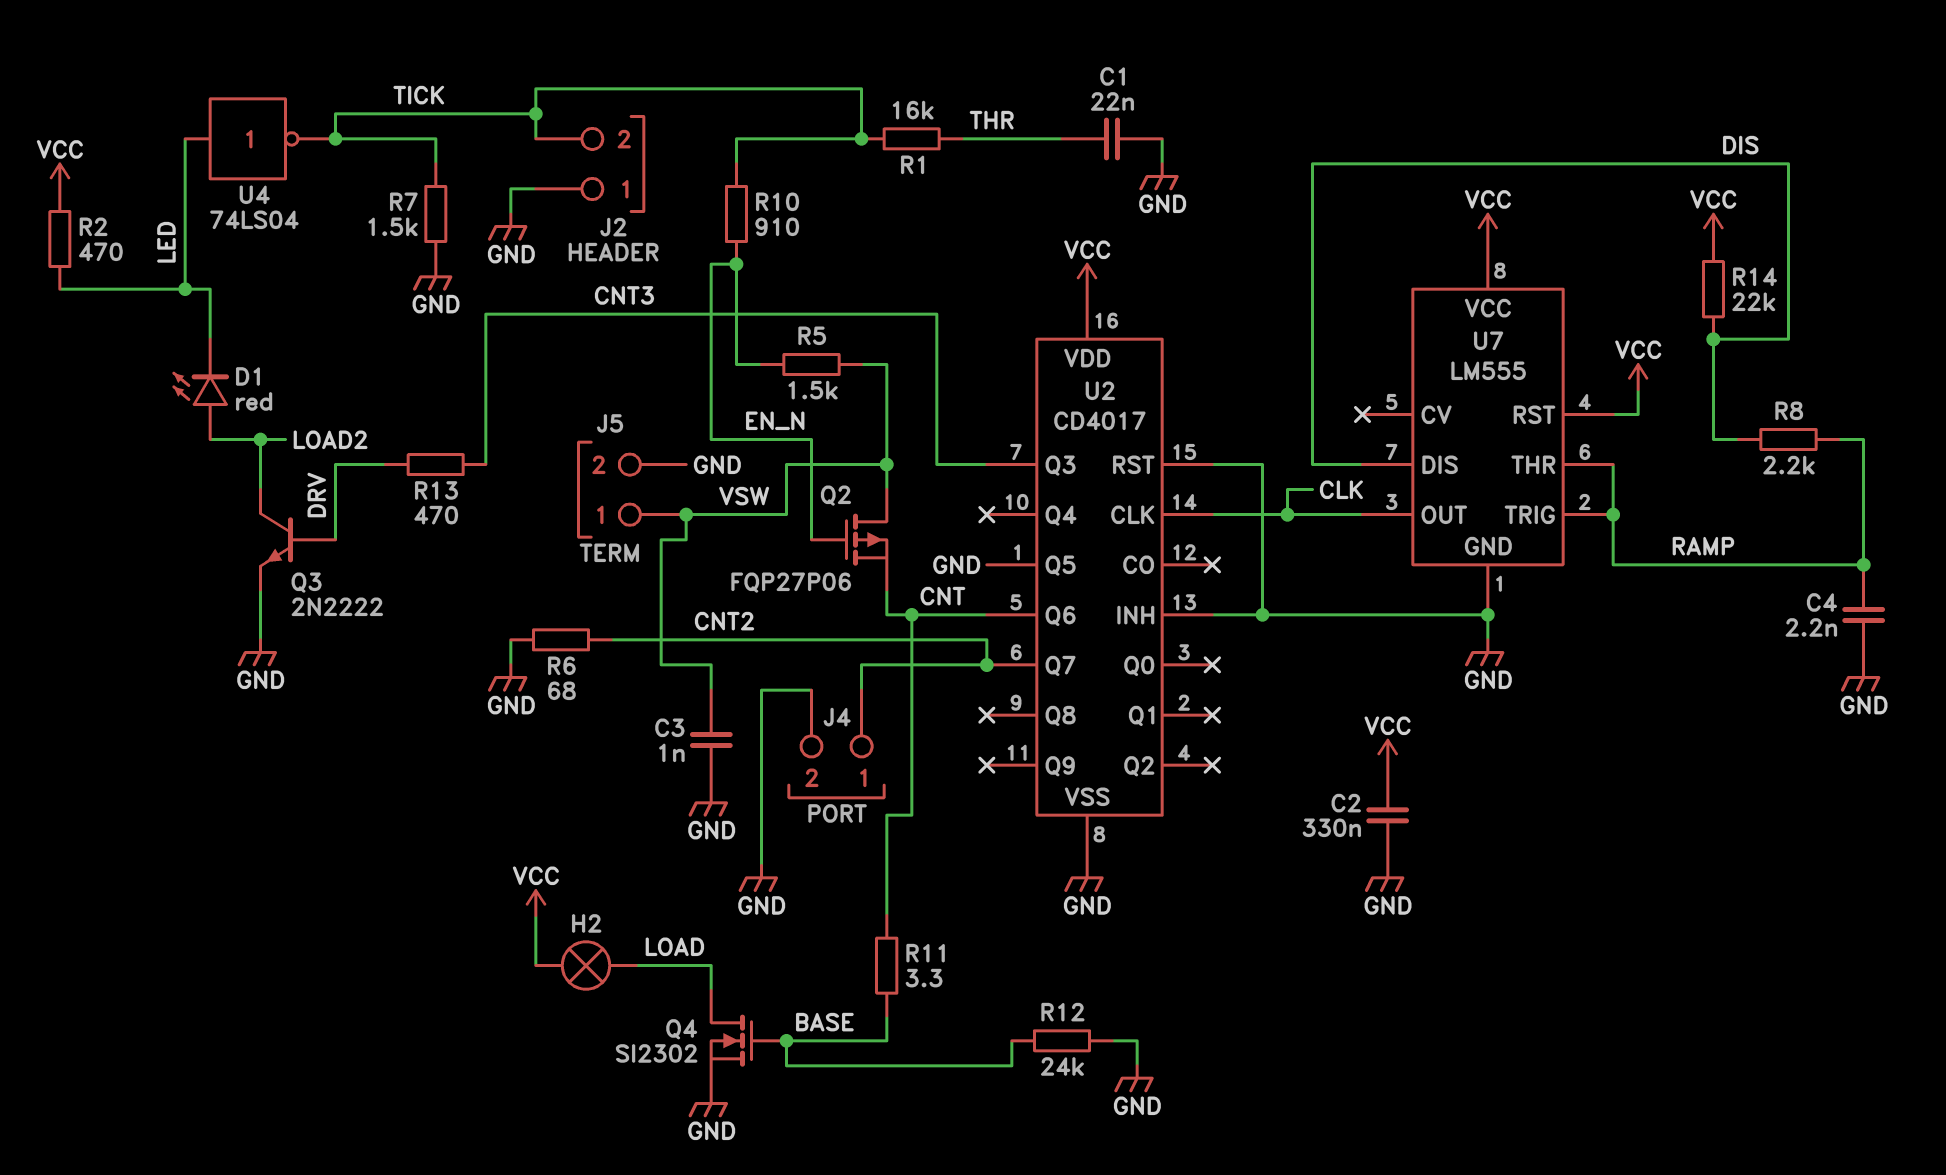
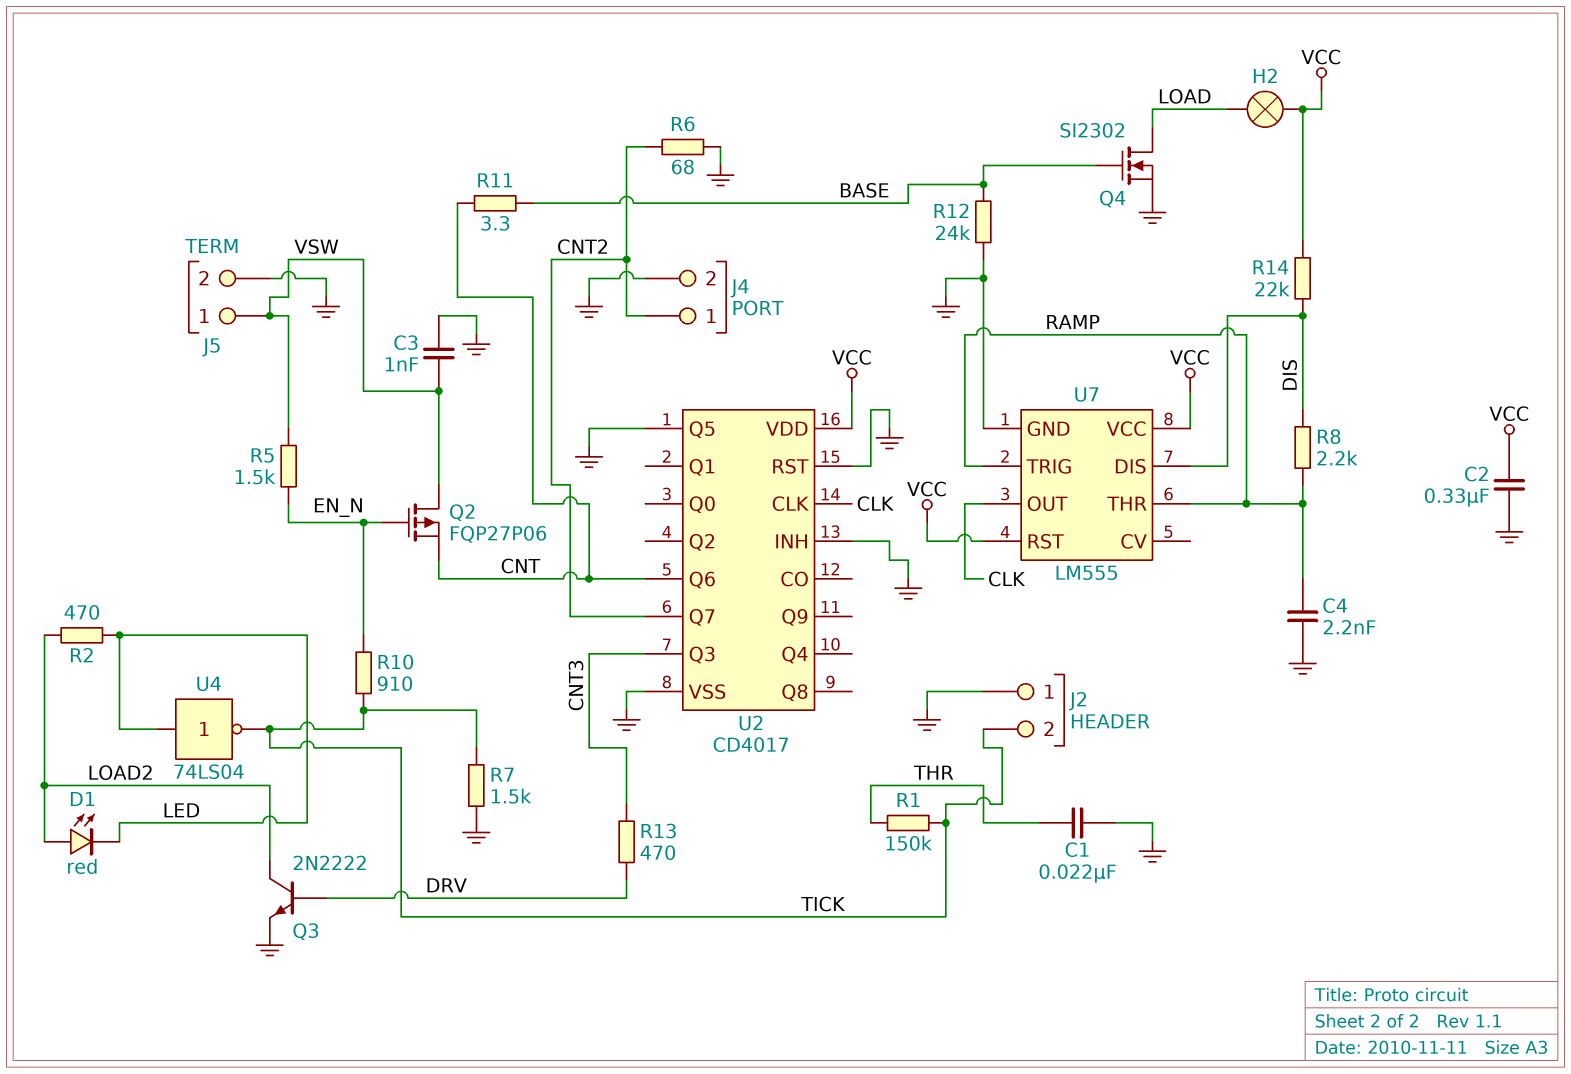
R1: 16k (THR, TICK) -> 150k (THR, TICK)
R2: 470 (LED, VCC) -> 470 (LED, LOAD2)

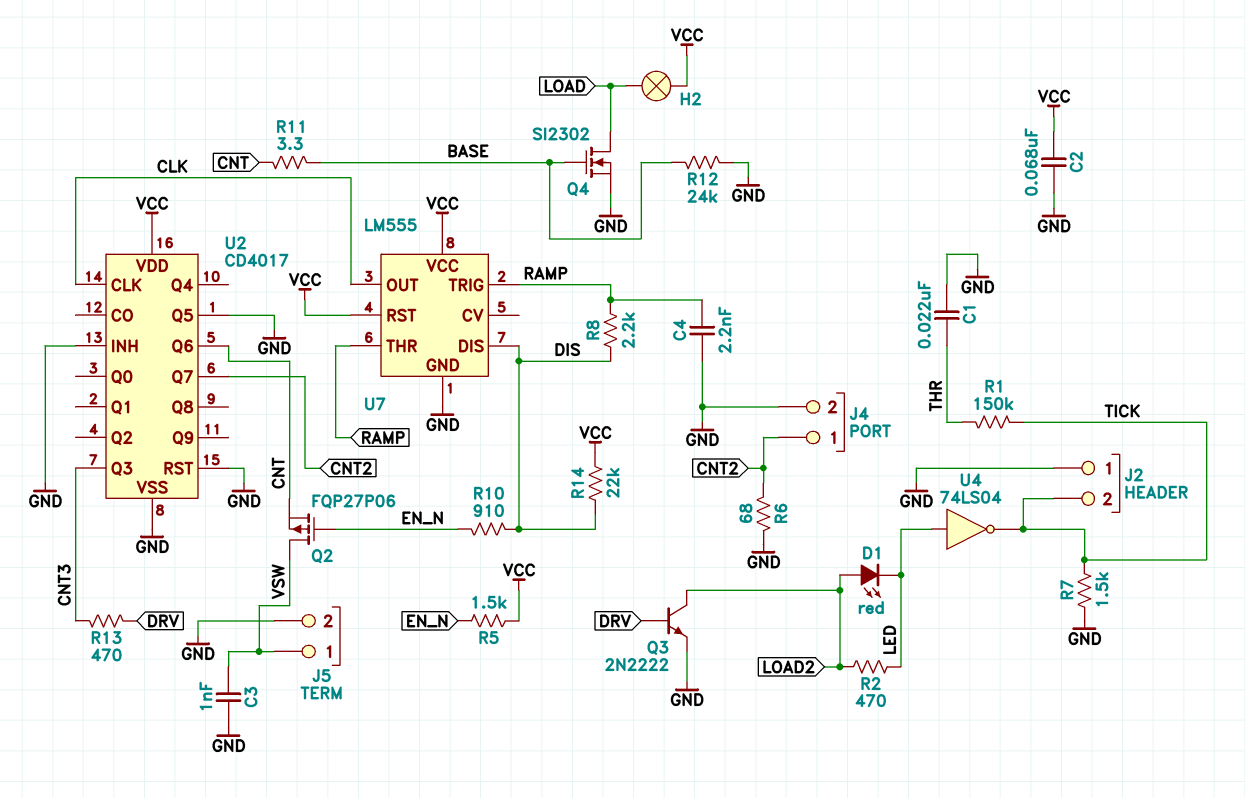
C2: 330nF (GND, VCC) -> 68nF (GND, VCC)
R5: 1.5k (EN_N, VSW) -> 1.5k (EN_N, VCC)
R10: 910 (EN_N, TICK) -> 910 (DIS, EN_N)

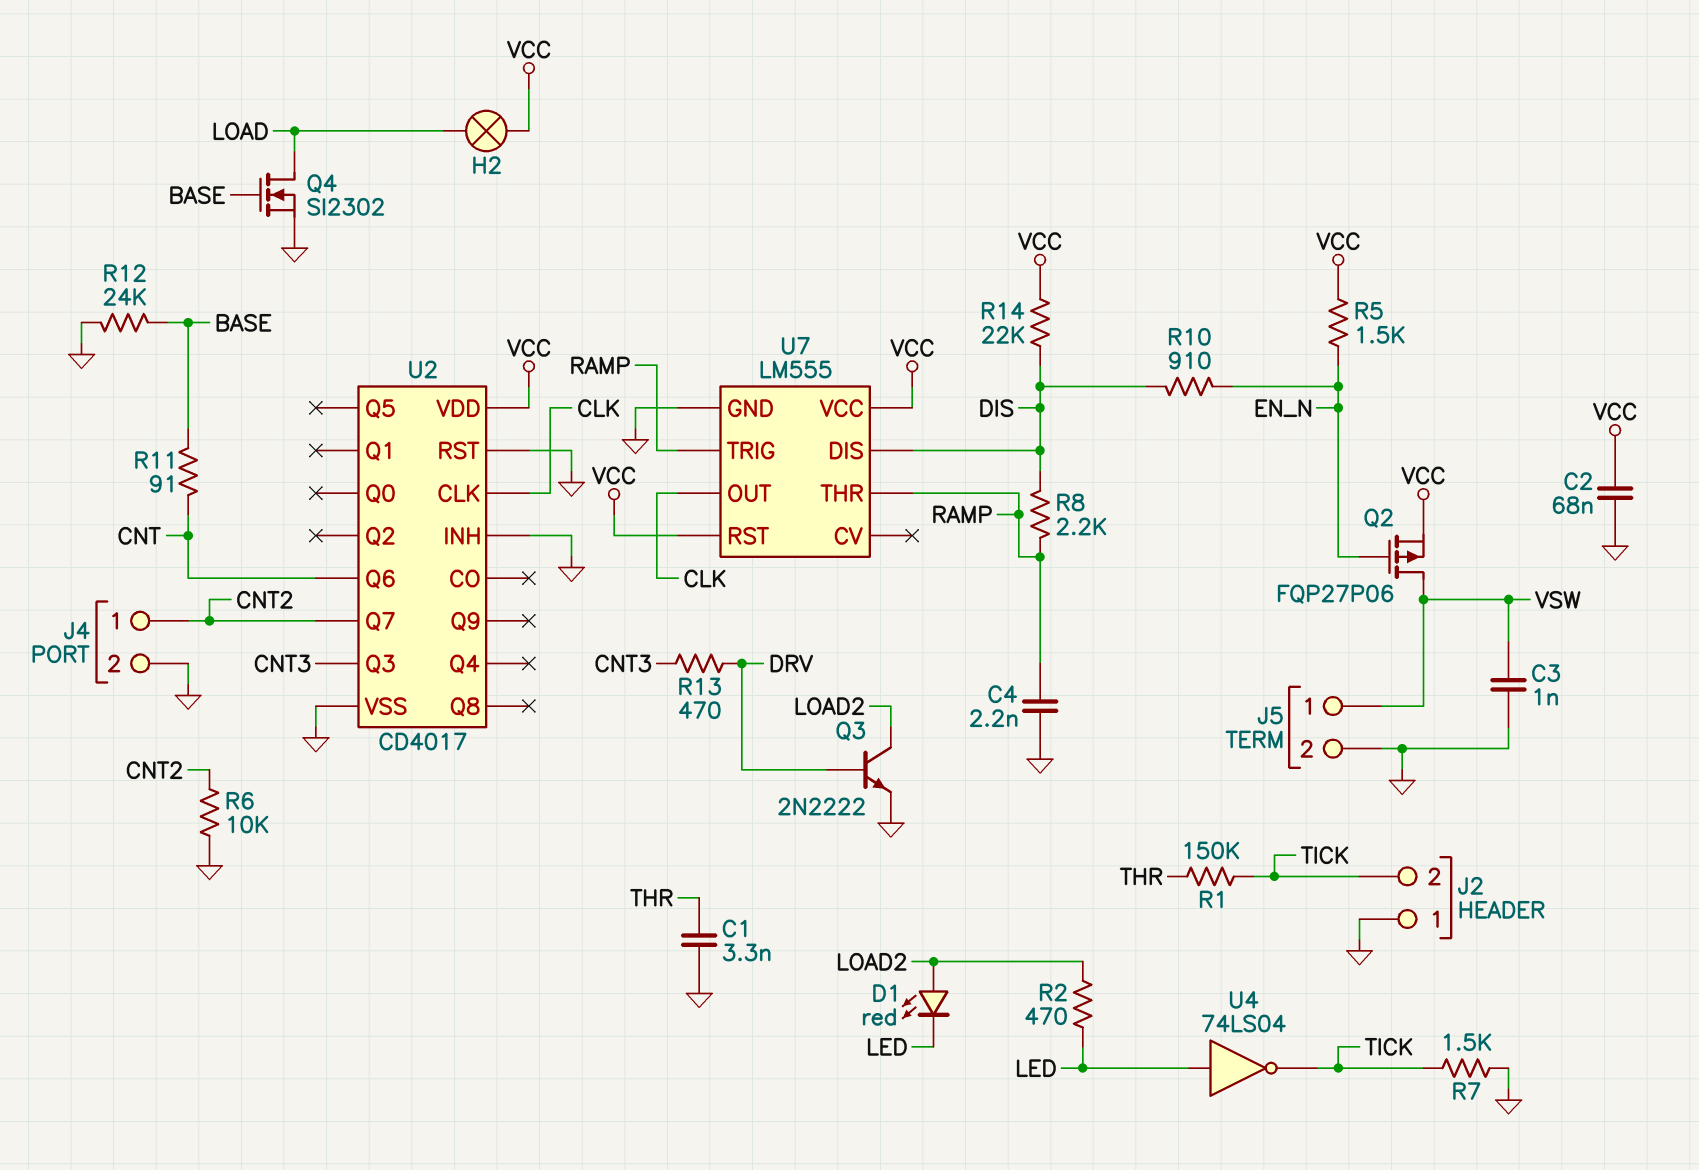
C1: 22nF (GND, THR) -> 3.3nF (GND, THR)
Q2: PMOS FQP27P06 (G EN_N, D VSW, S CNT) -> PMOS FQP27P06 (G EN_N, D VSW, S VCC)
R6: 68 (CNT2, GND) -> 10k (CNT2, GND)
R11: 3.3 (BASE, CNT) -> 91 (BASE, CNT)
U2 pin Q5: GND -> none

